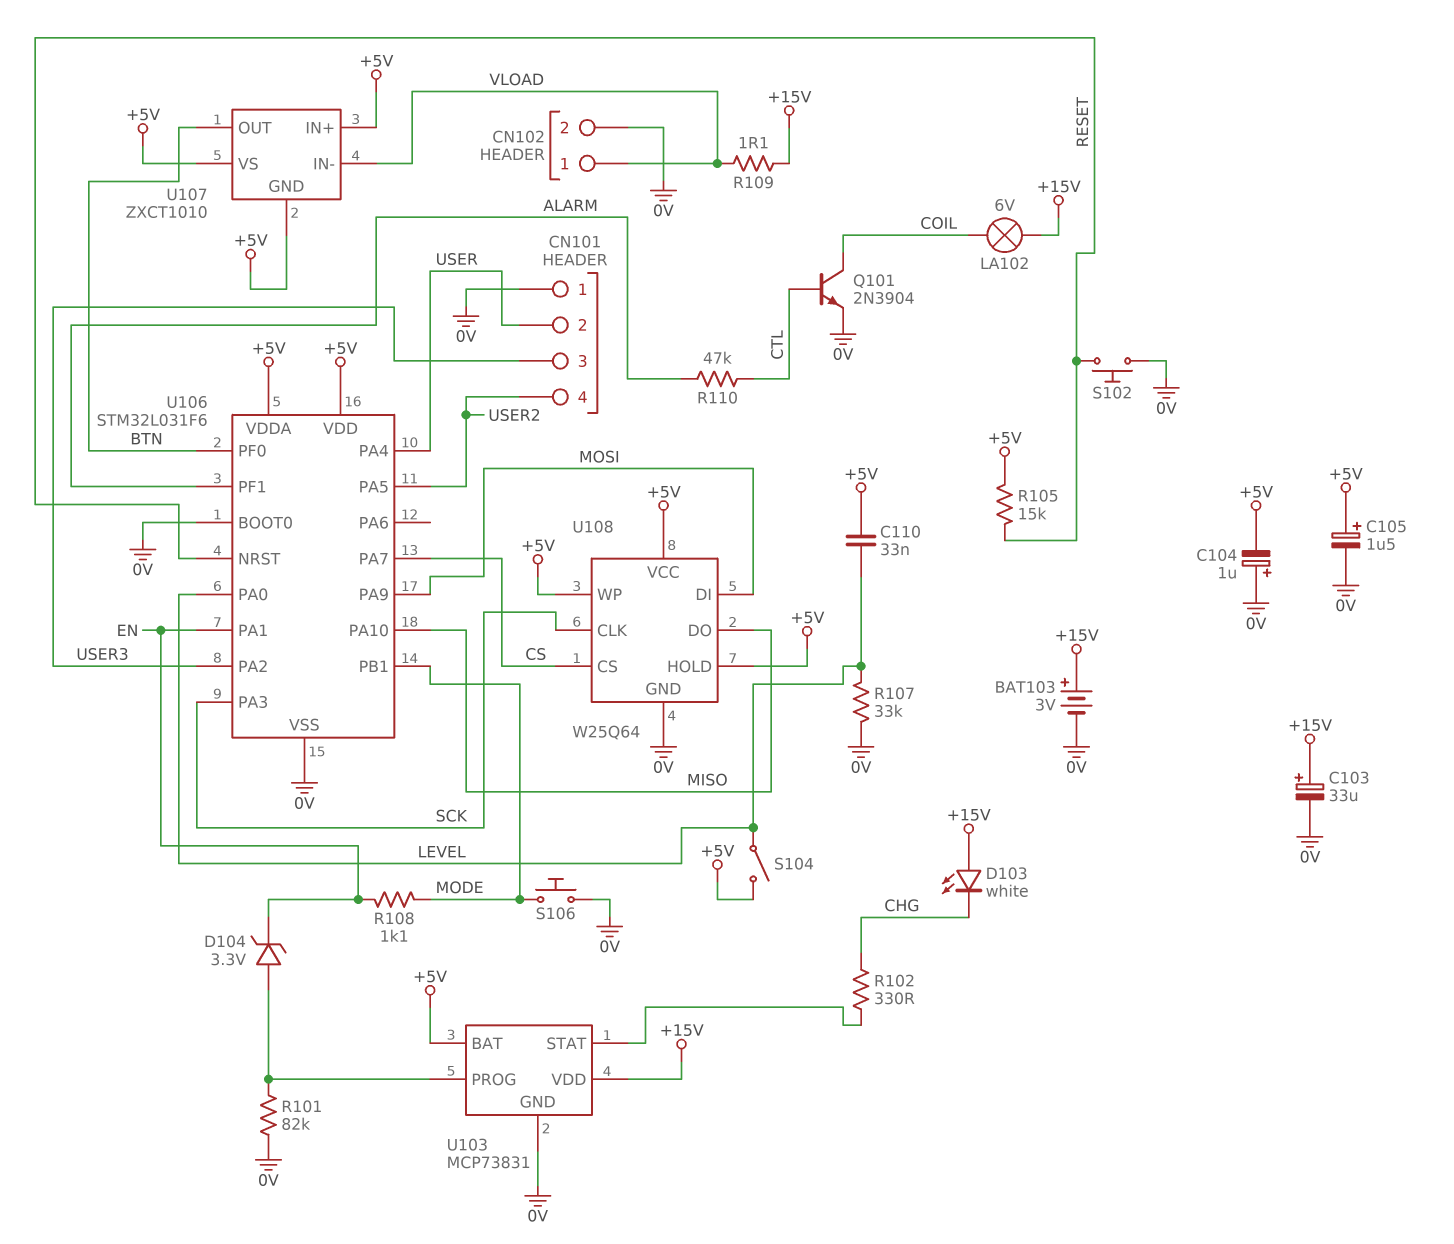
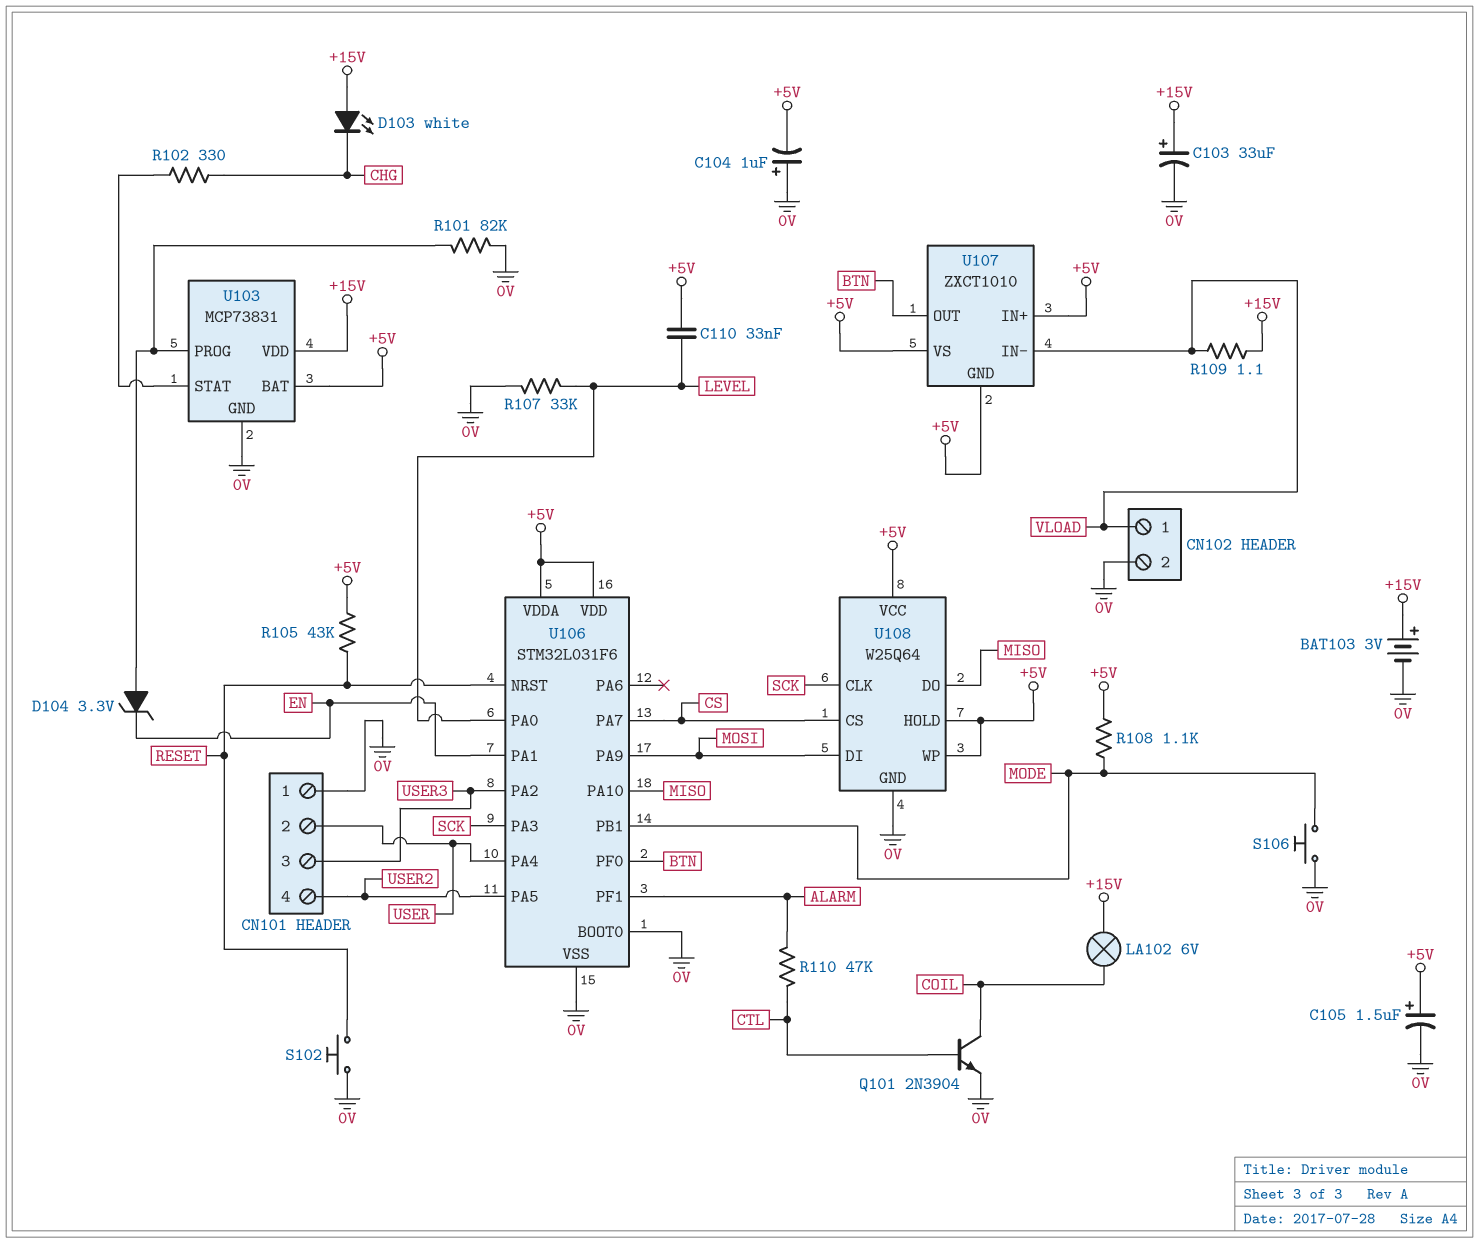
R105: 15k (+5V, RESET) -> 43k (+5V, RESET)
R108: 1.1k (EN, MODE) -> 1.1k (+5V, MODE)
S104: switch (+5V, LEVEL) -> none

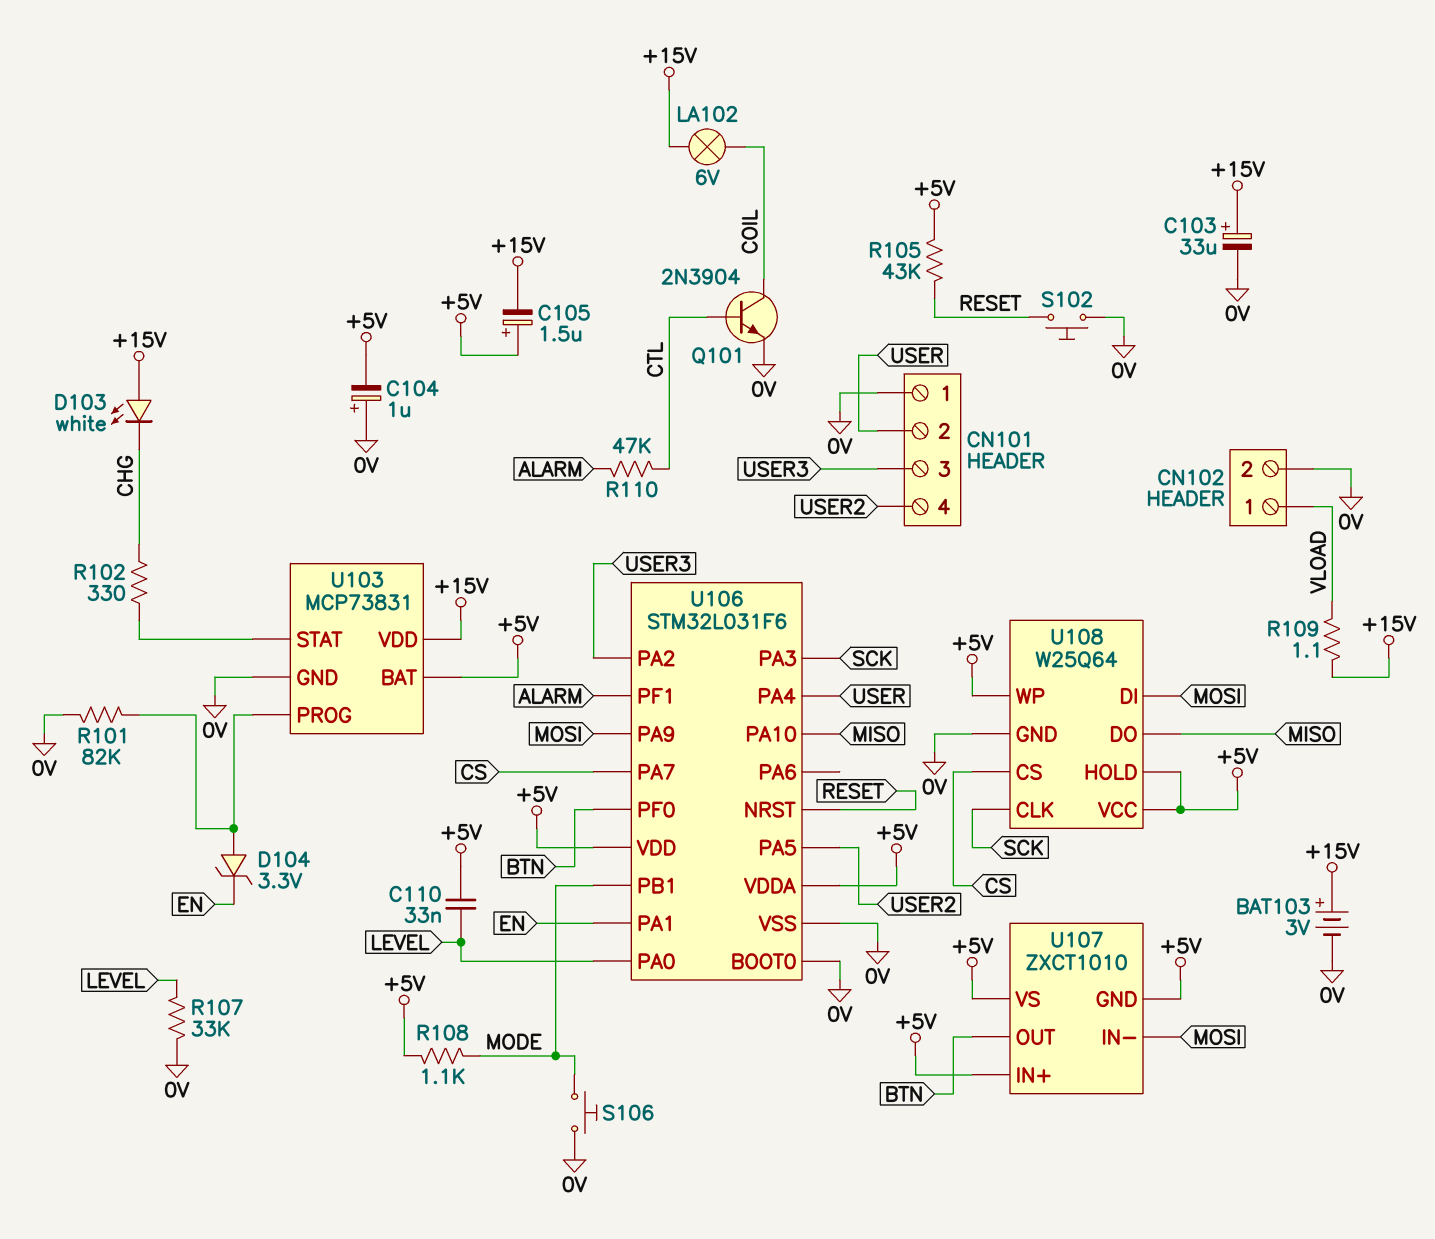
C105: 1.5uF (plus +5V, minus 0V) -> 1.5uF (plus +5V, minus +15V)
U107 pin IN-: VLOAD -> MOSI

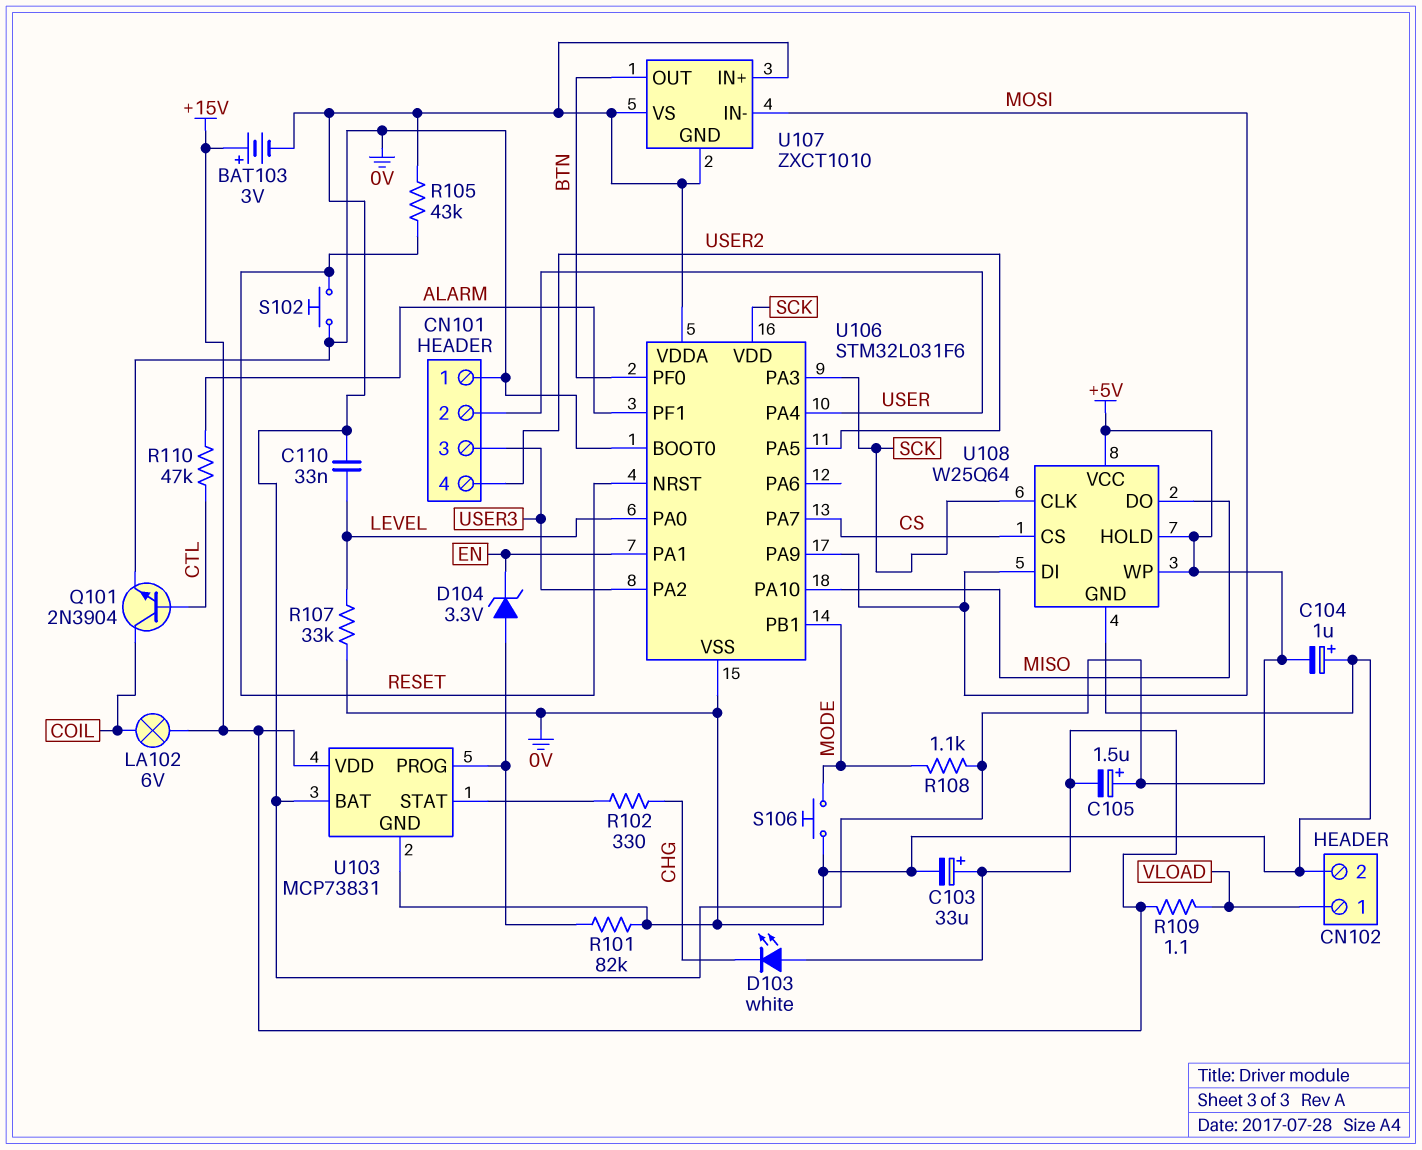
BAT103: 3V (plus +15V, minus 0V) -> 3V (plus +15V, minus +5V)
U106 pin VDD: +5V -> SCK

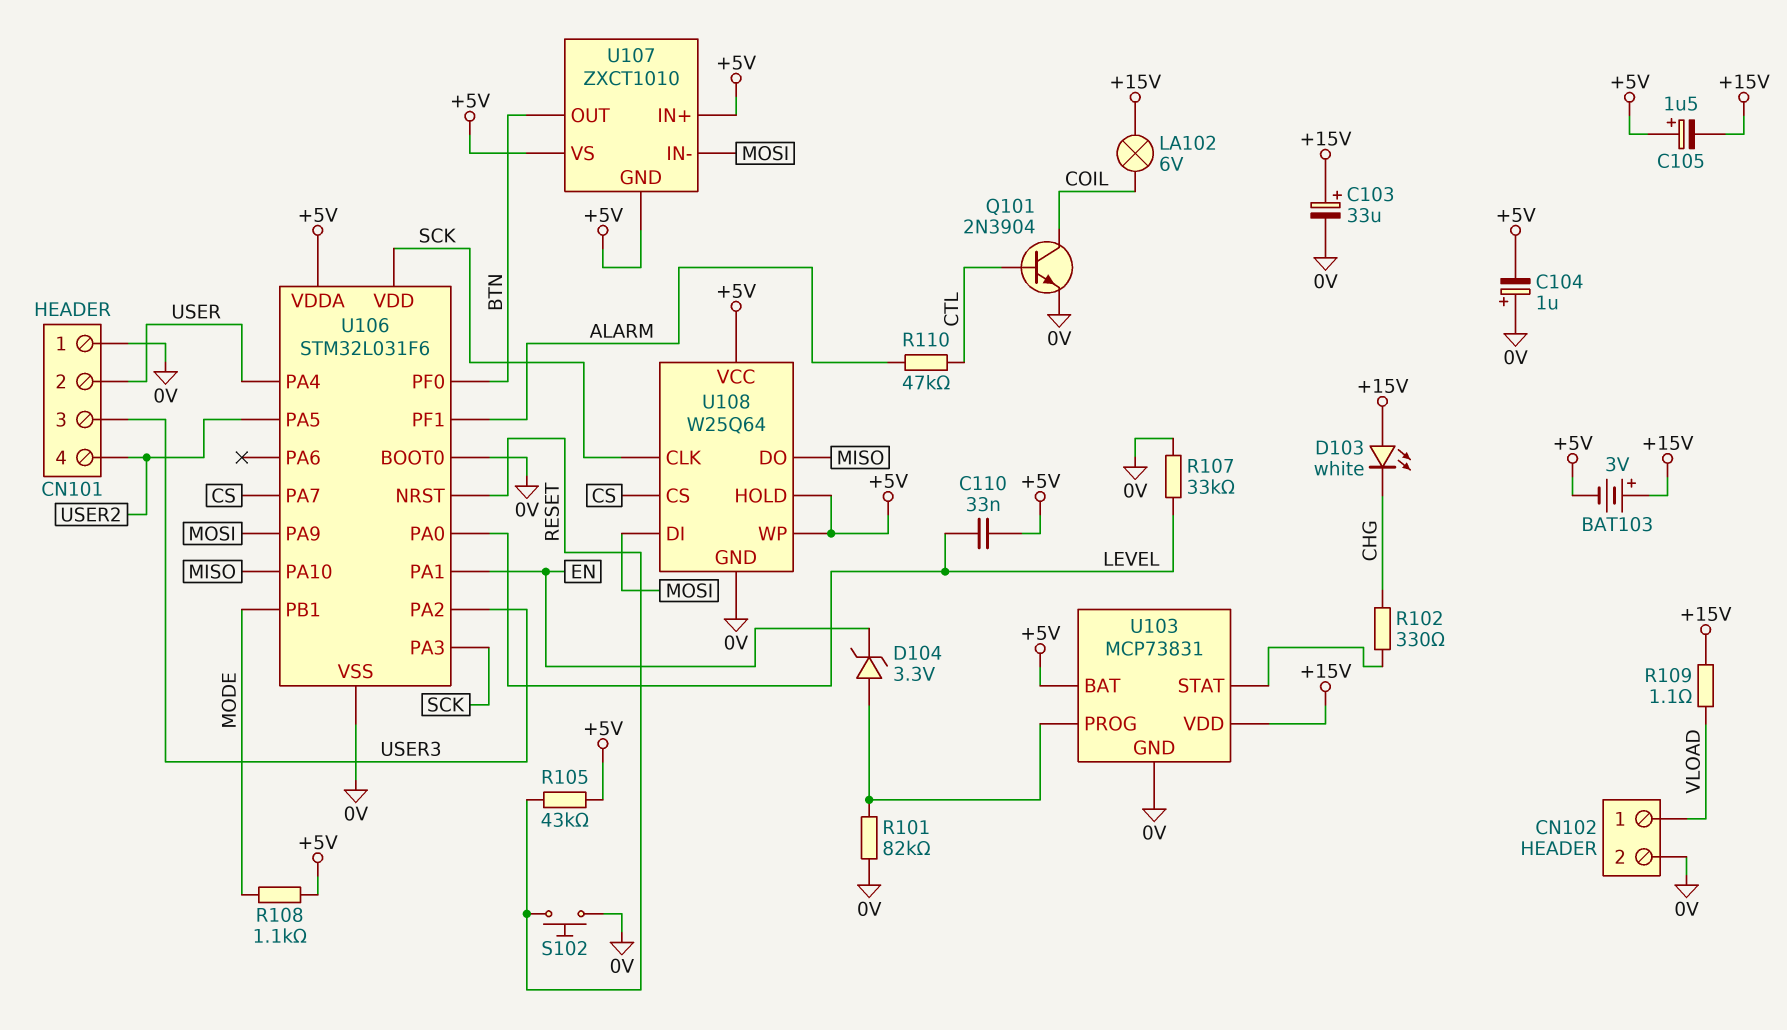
S106: button (0V, MODE) -> none

